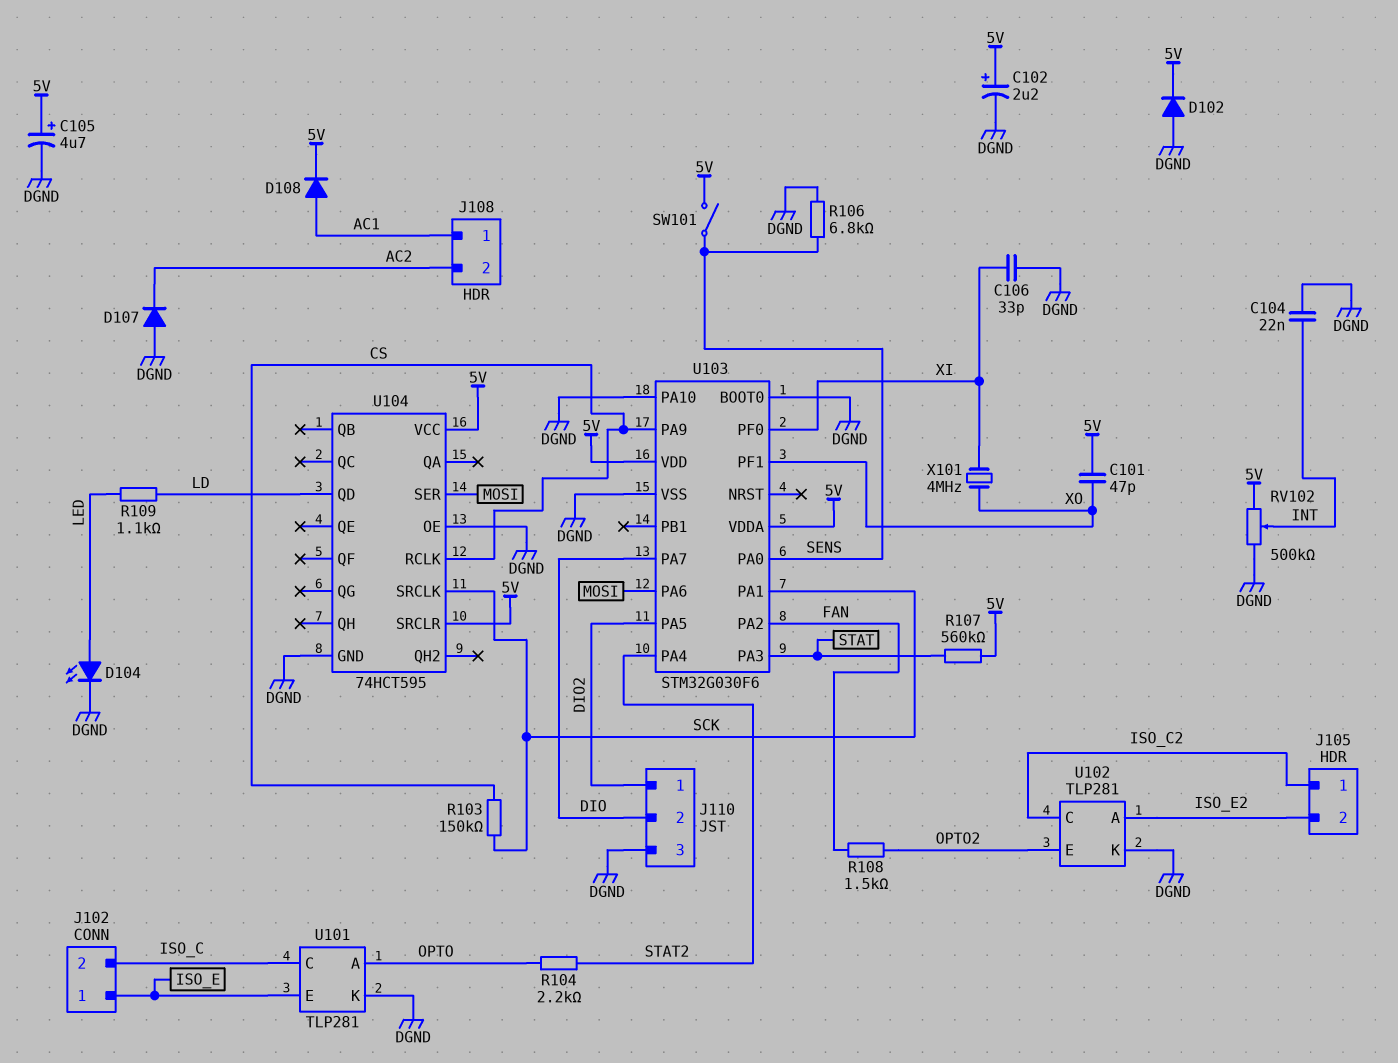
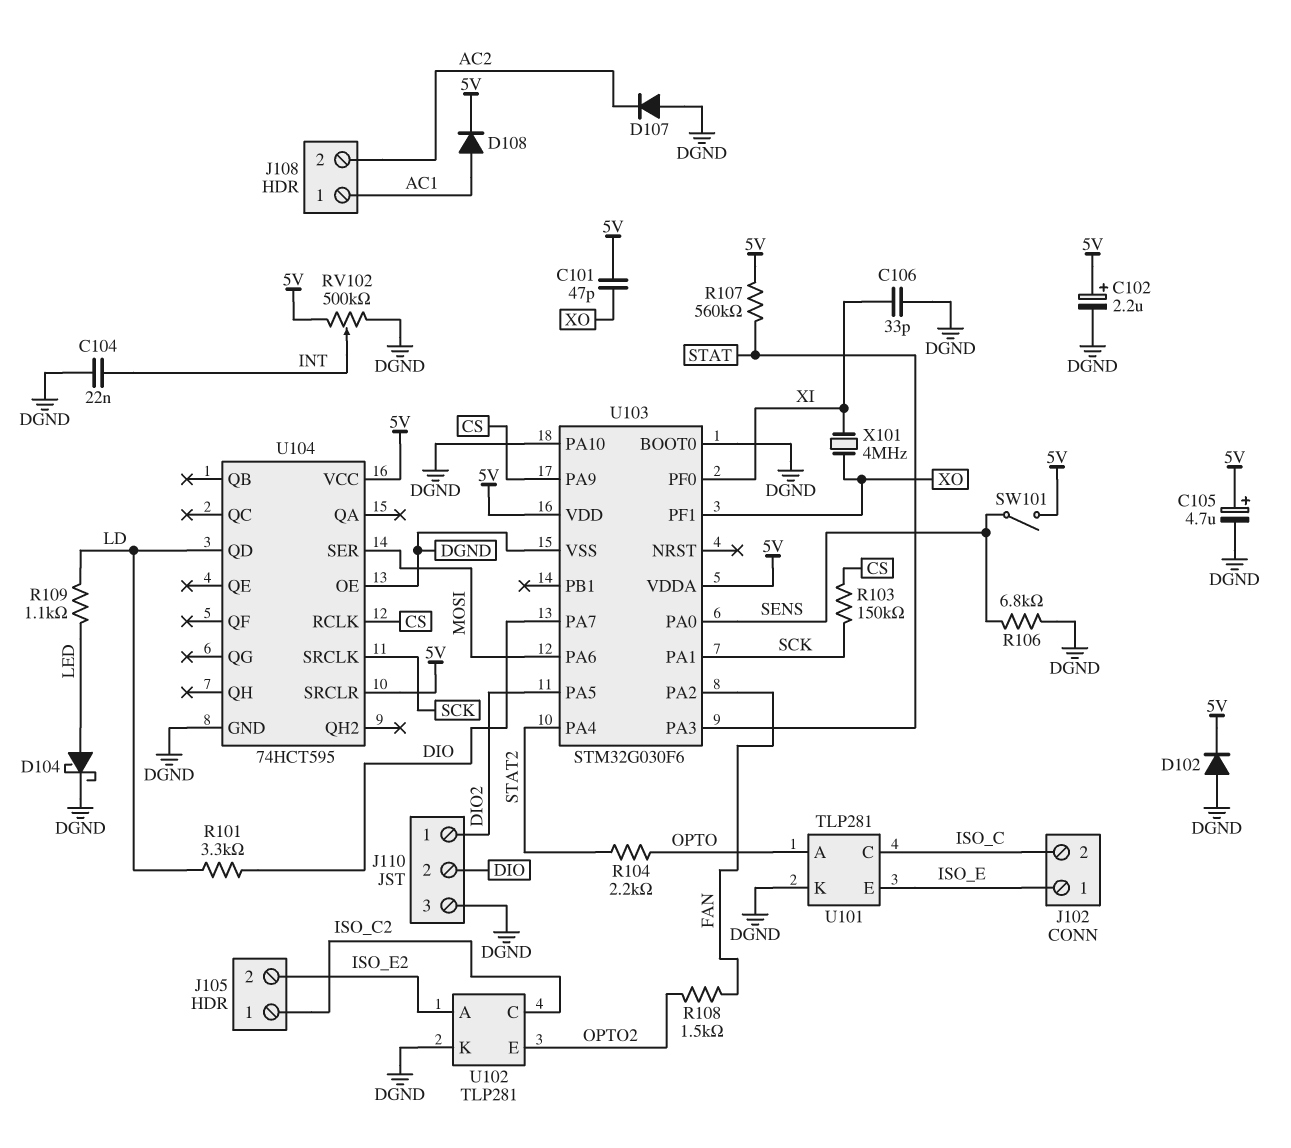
D104: LED (A LED, K DGND) -> schottky (A LED, K DGND)
R101: none -> 3.3k (DIO, LD)

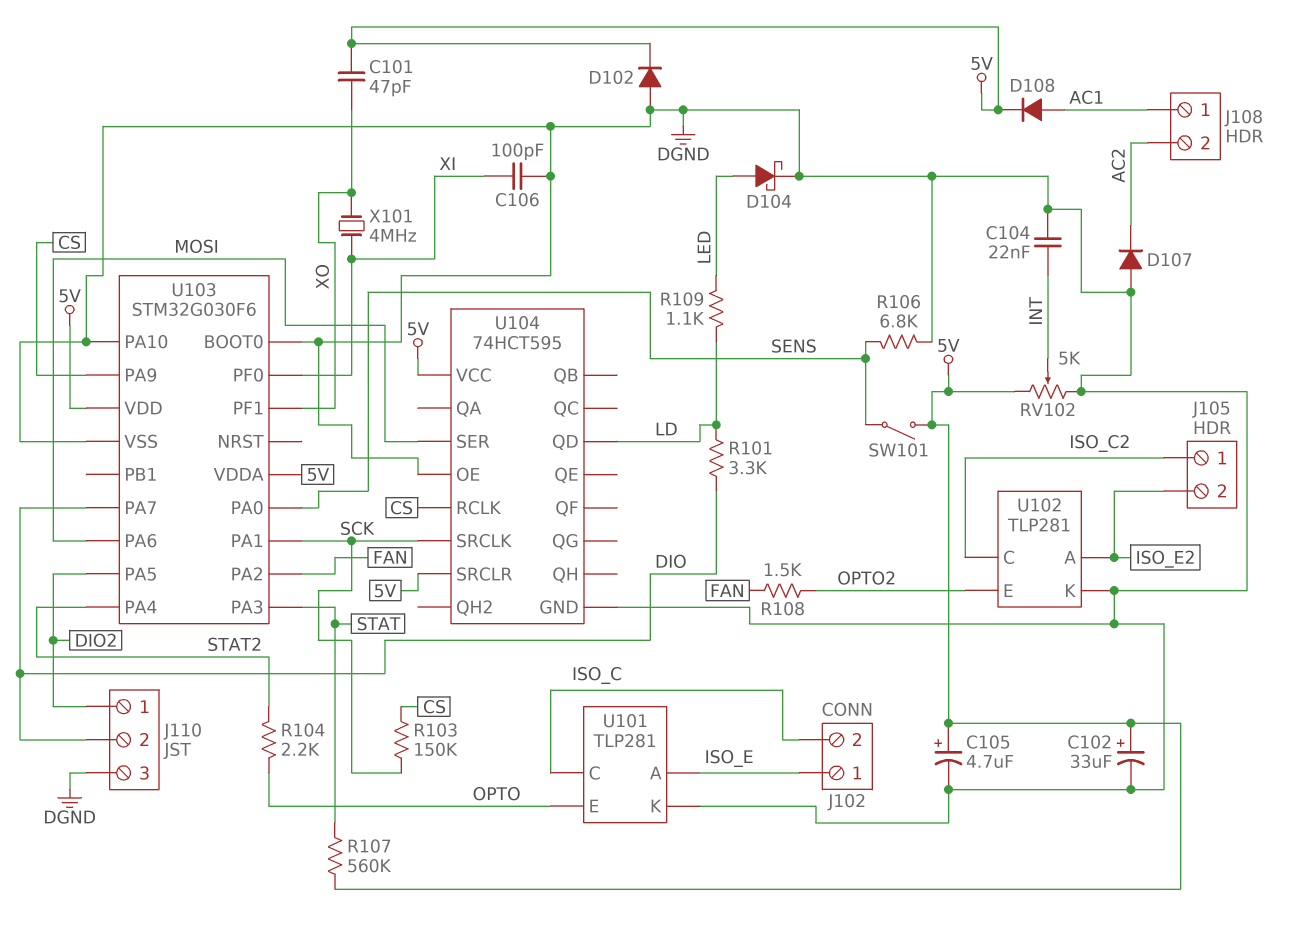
C102: 2.2uF (plus 5V, minus DGND) -> 33uF (plus 5V, minus DGND)
C106: 33pF (DGND, XI) -> 100pF (DGND, XI)
RV102: 500k (5V, DGND, wiper INT) -> 5k (5V, DGND, wiper INT)
U101 pin A: OPTO -> ISO_E
U101 pin E: ISO_E -> OPTO

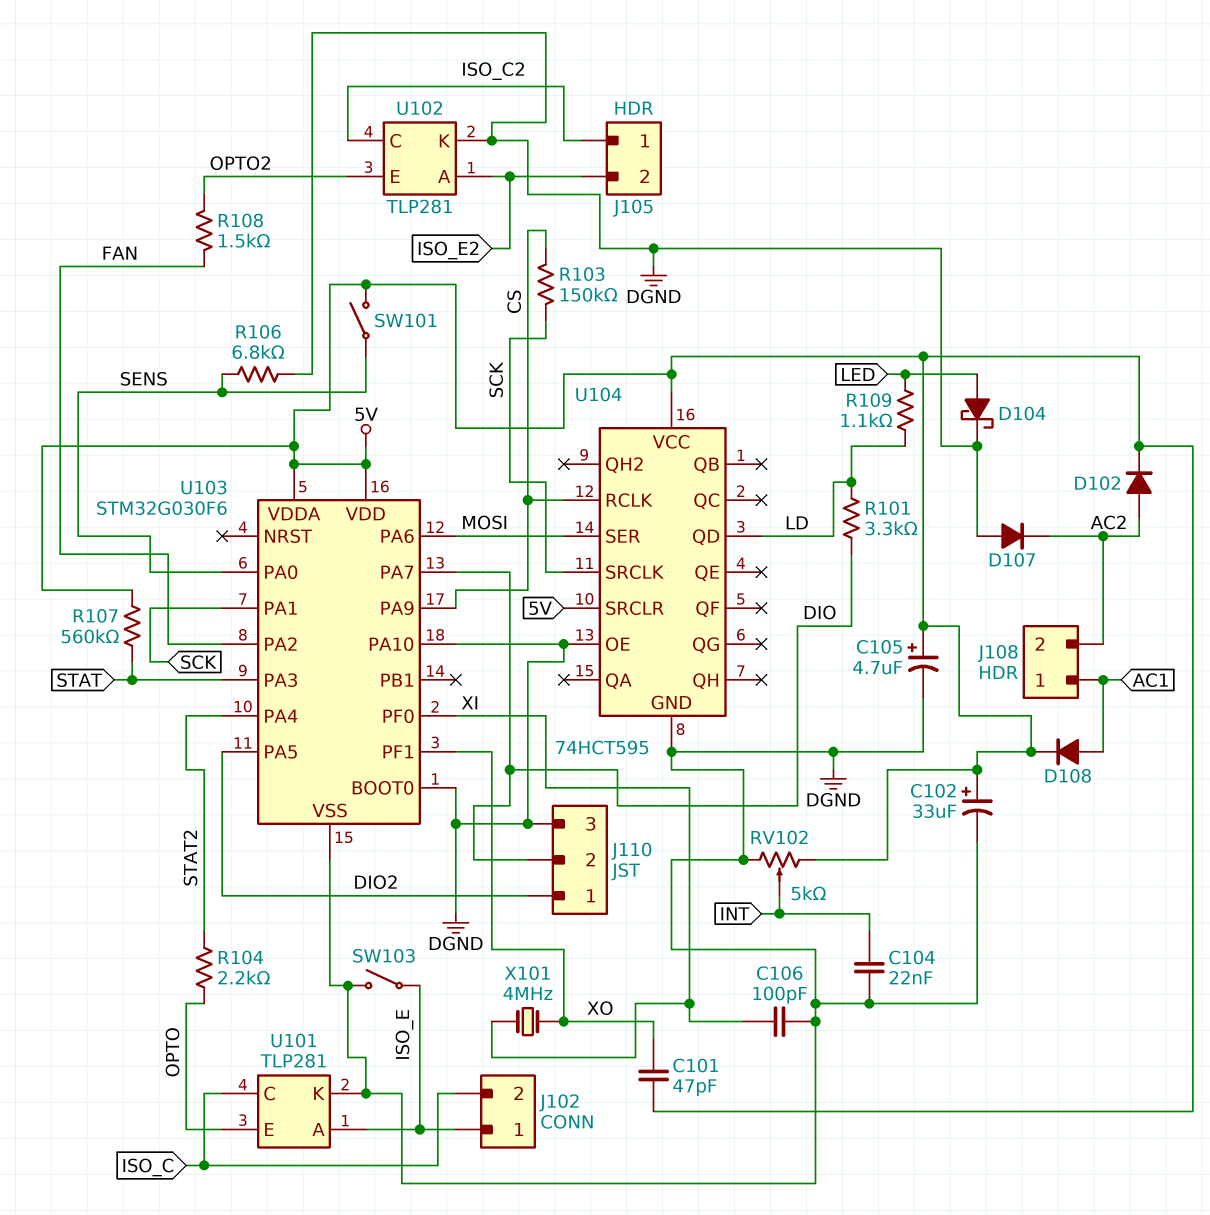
D102: diode (A DGND, K 5V) -> diode (A AC2, K 5V)
SW103: none -> switch (DGND, ISO_E)

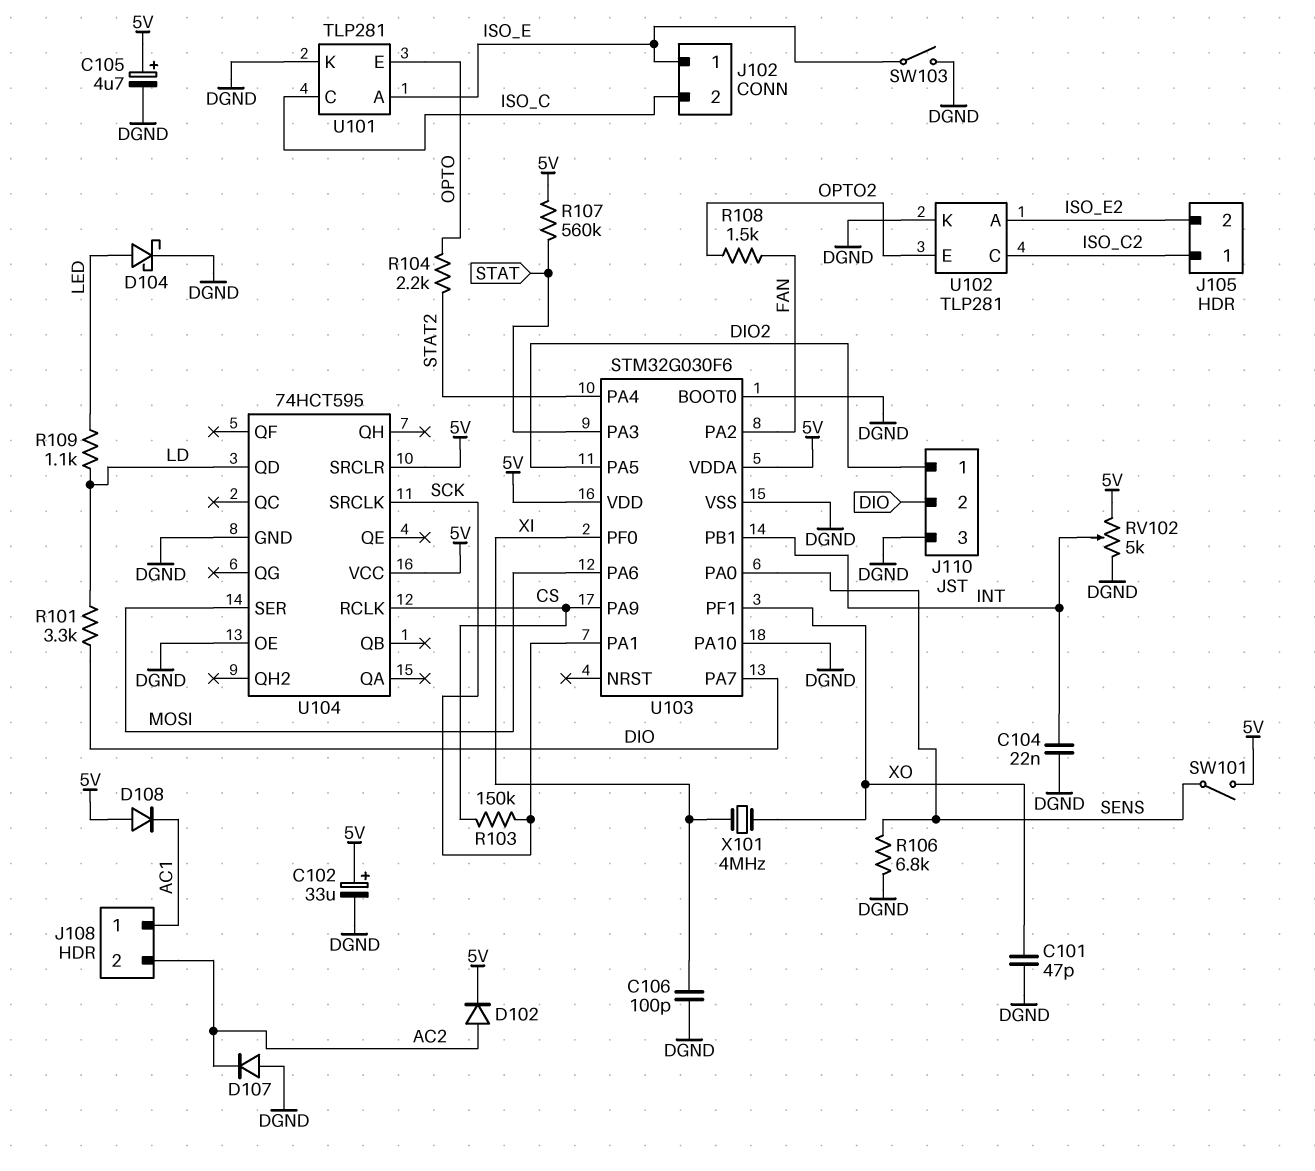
C101: 47pF (5V, XO) -> 47pF (DGND, XO)
D108: diode (A AC1, K 5V) -> diode (A 5V, K AC1)
U103 pin PB1: none -> INT

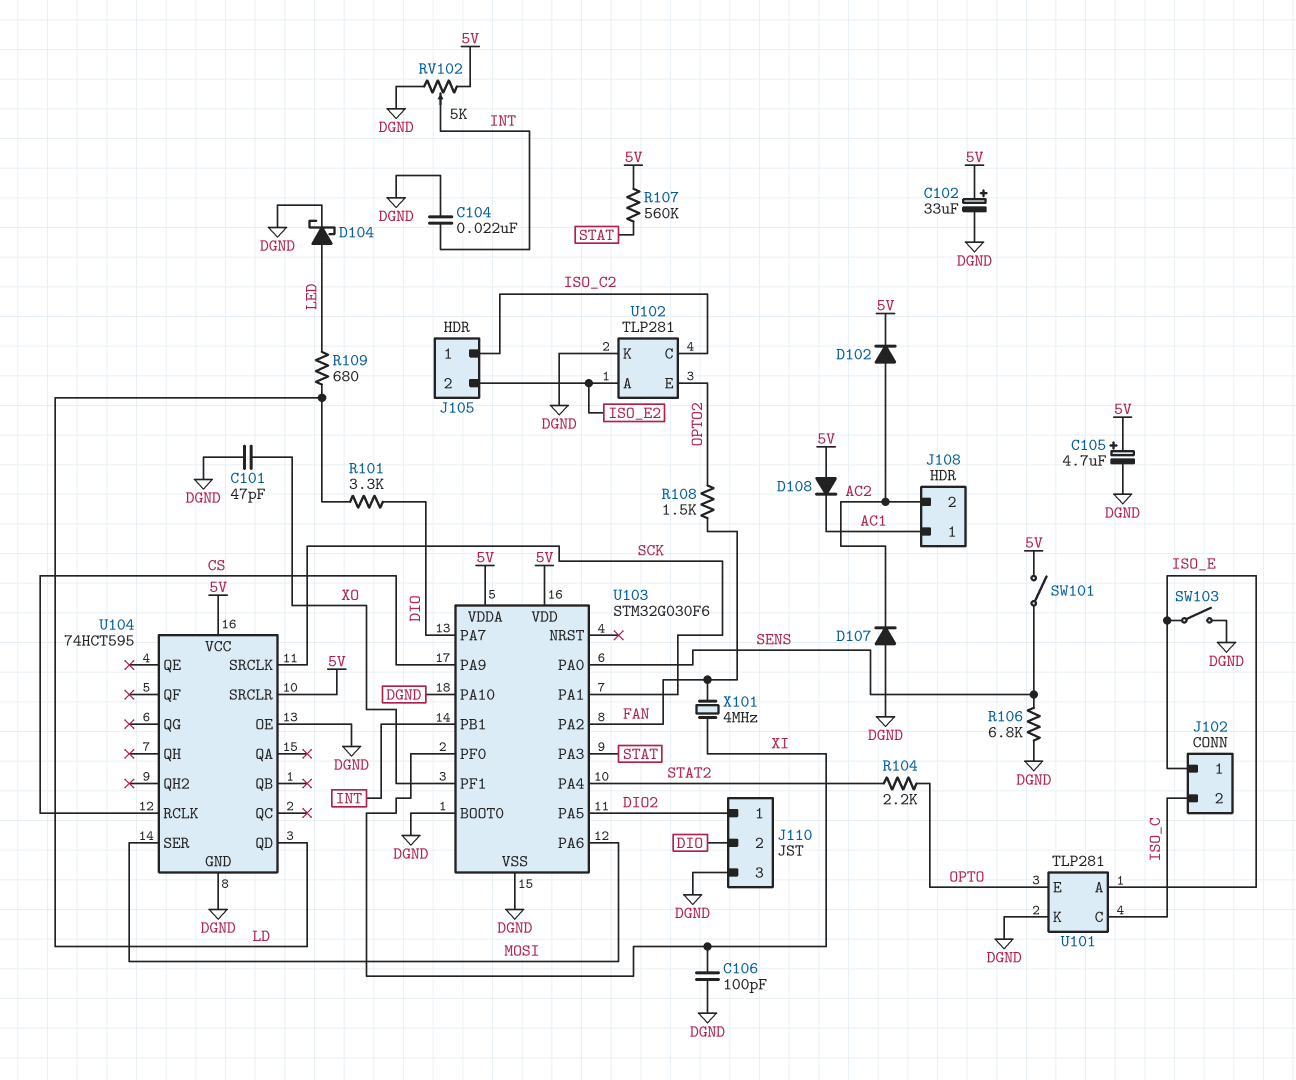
R103: 150k (CS, SCK) -> none
R109: 1.1k (LD, LED) -> 680 (LD, LED)
X101: 4MHz (XI, XO) -> 4MHz (FAN, XI)

